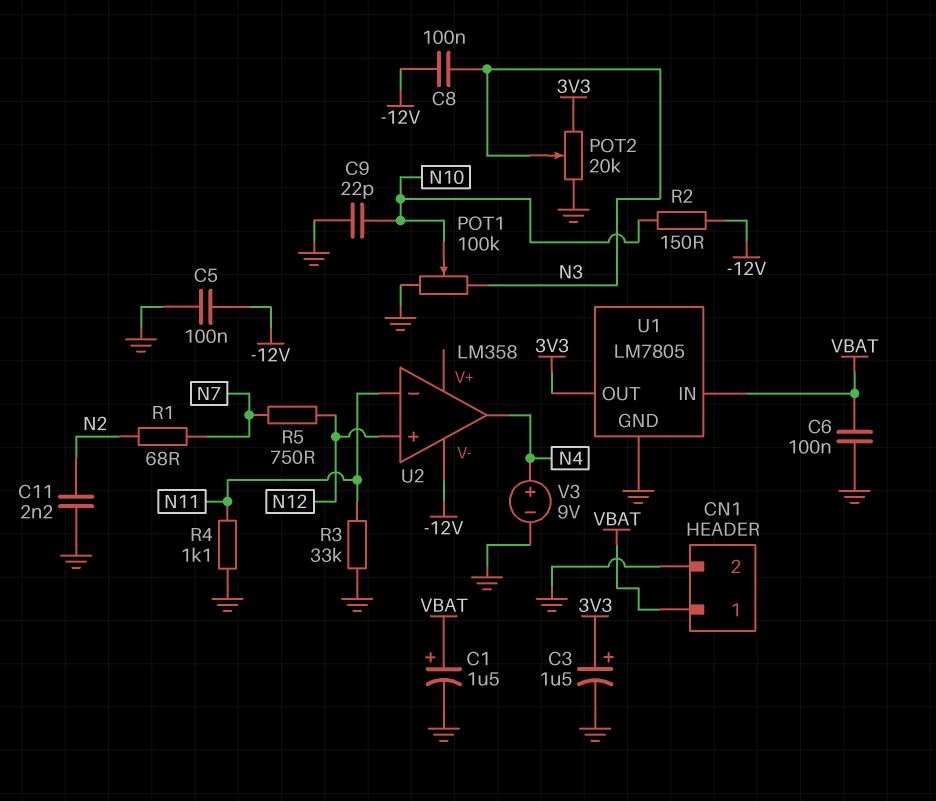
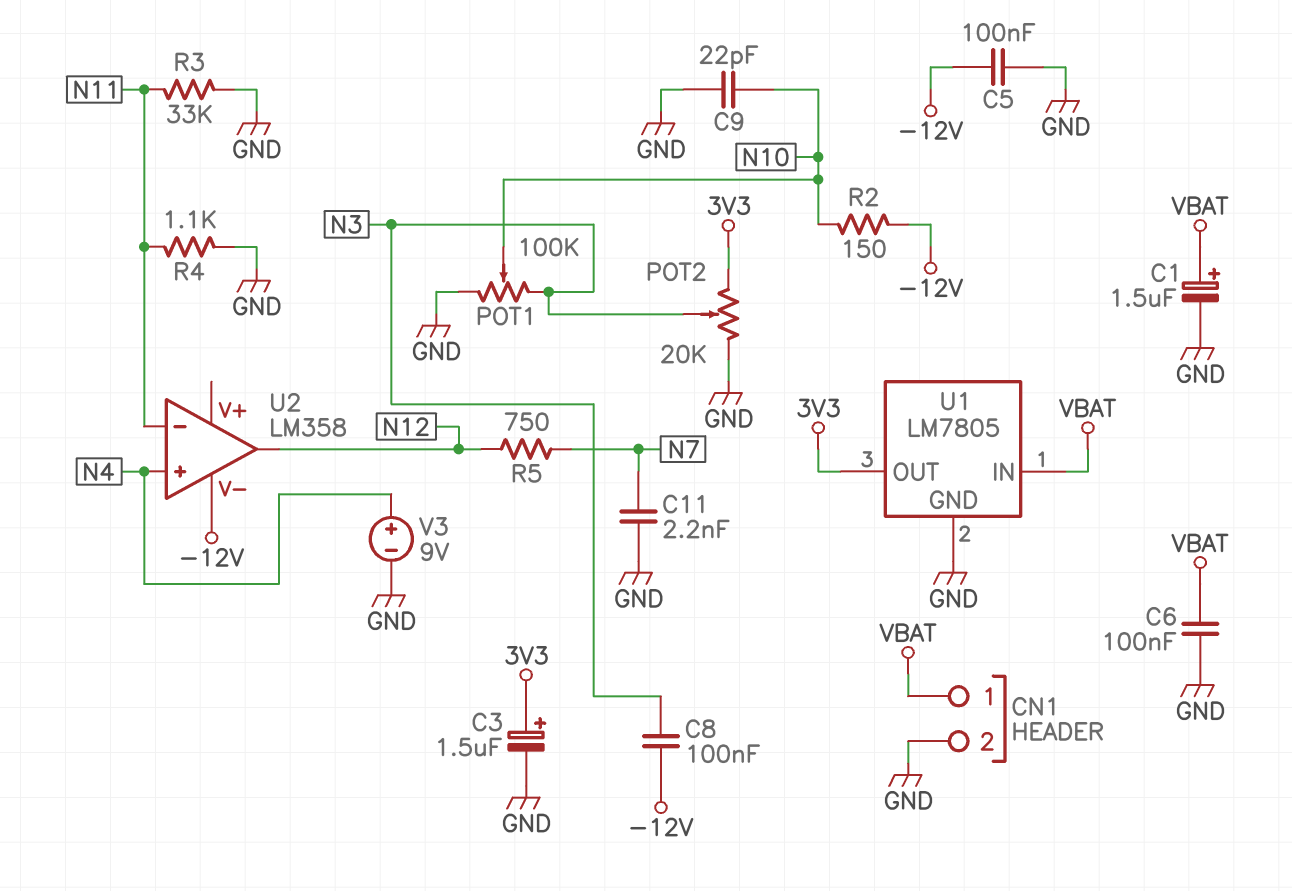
C11: 2.2nF (GND, N2) -> 2.2nF (GND, N7)
R1: 68 (N2, N7) -> none
U2 pin in+: N12 -> N4
U2 pin out: N4 -> N12

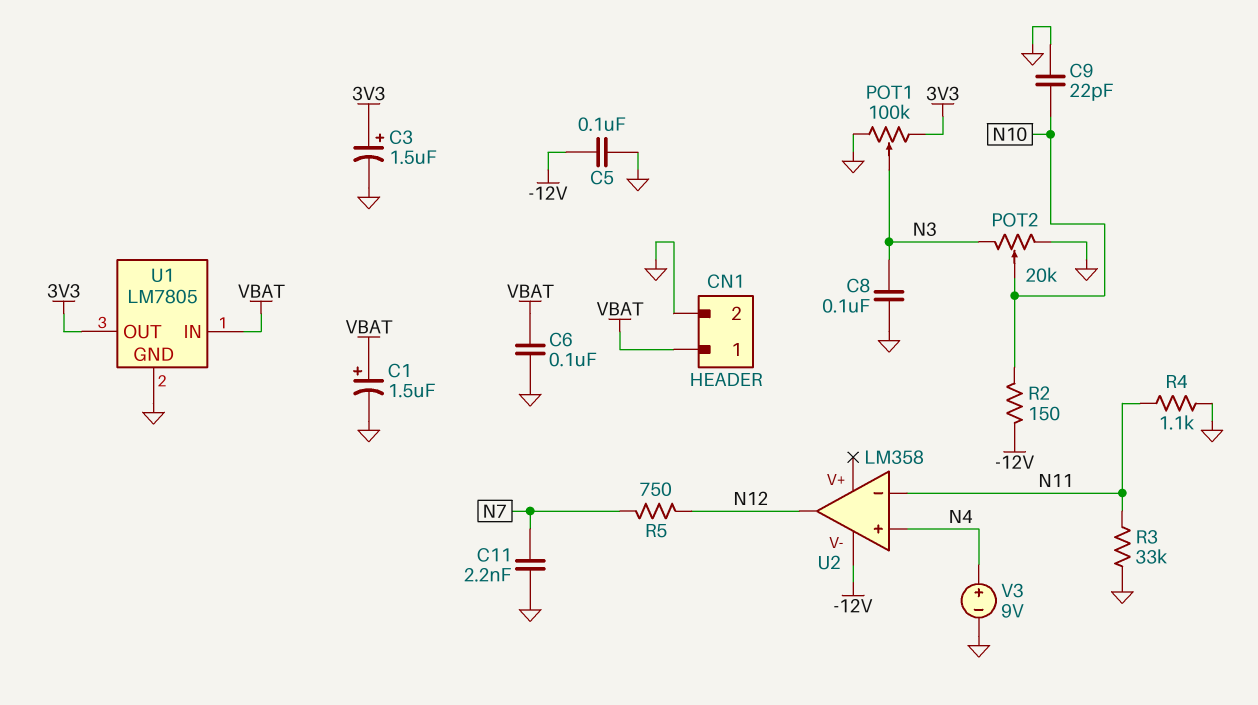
C8: 100nF (-12V, N3) -> 100nF (GND, N3)
POT1: 100k (GND, N3, wiper N10) -> 100k (3V3, GND, wiper N3)
POT2: 20k (3V3, GND, wiper N3) -> 20k (GND, N3, wiper N10)

